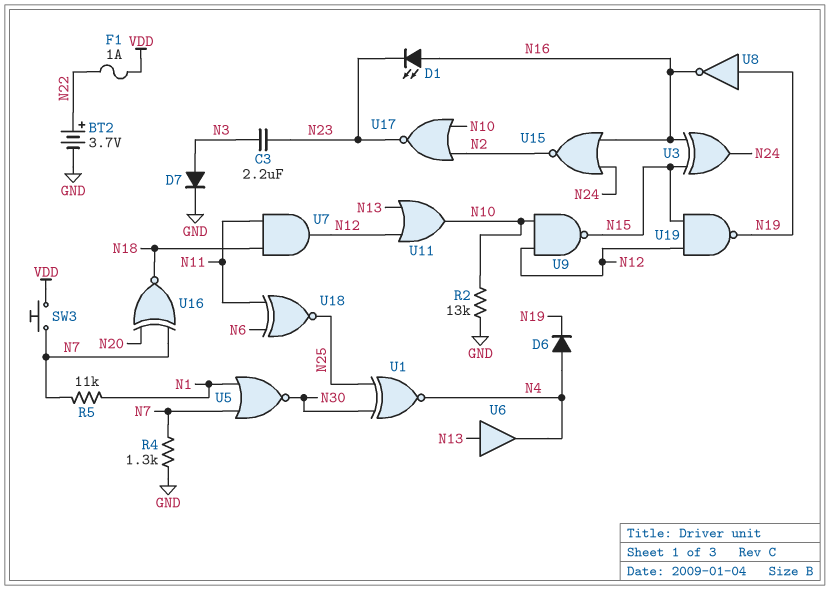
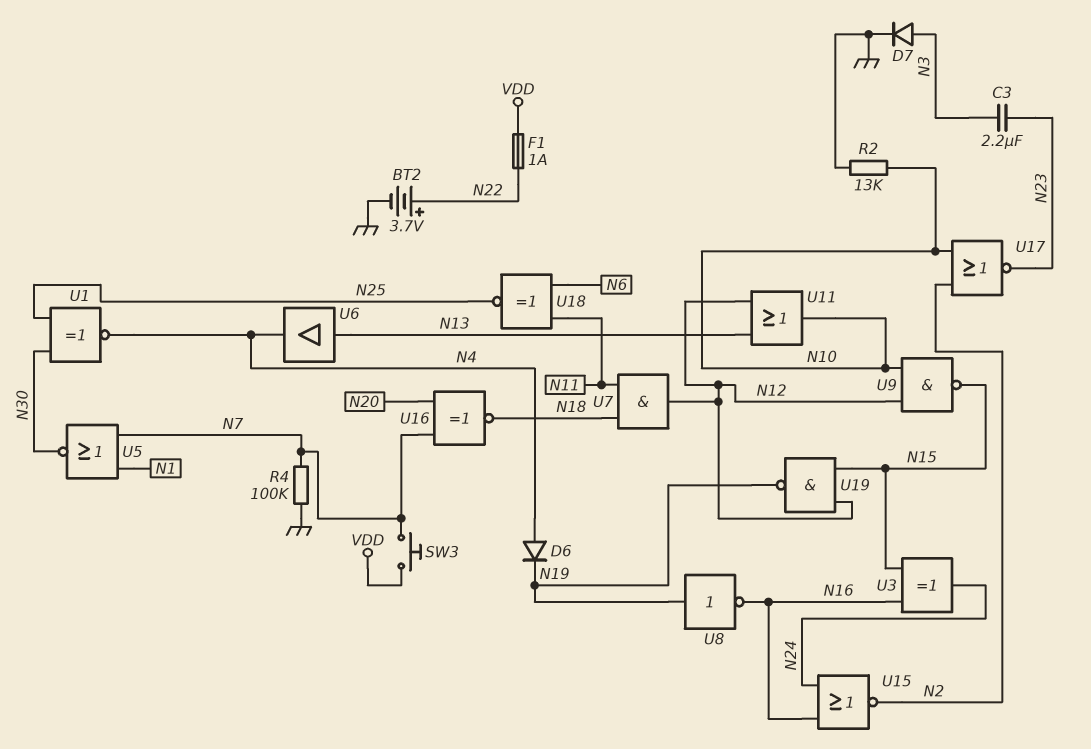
D1: LED (A N16, K N23) -> none
R4: 1.3k (GND, N7) -> 100k (GND, N7)
R5: 11k (N1, N7) -> none

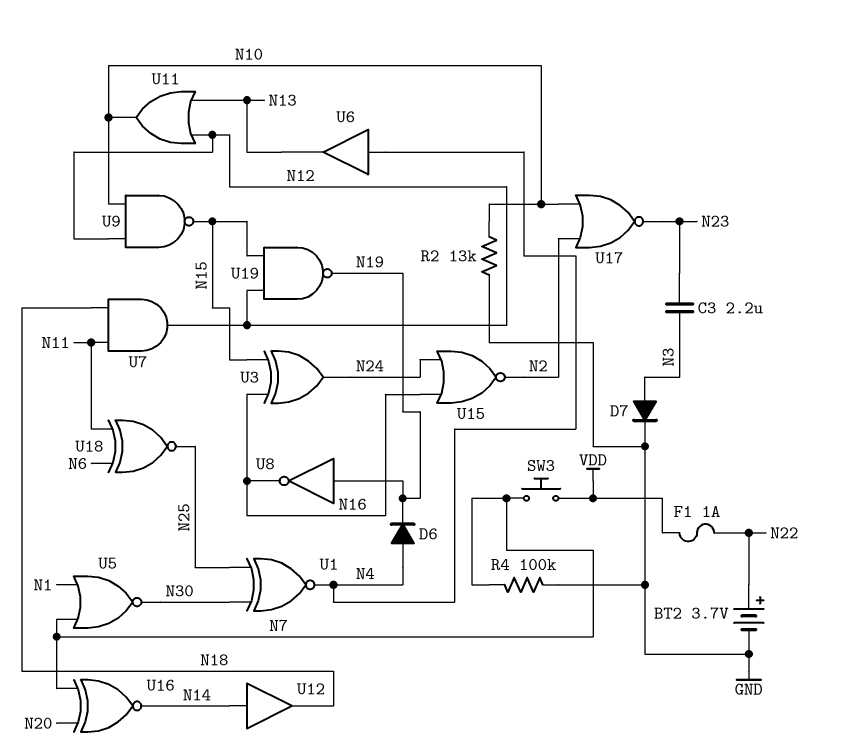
U6: buffer (in N13, out N4) -> buffer (in N4, out N13)
U12: none -> buffer (in N14, out N18)
U16: XNOR (in N7, in N20, out N18) -> XNOR (in N7, in N20, out N14)

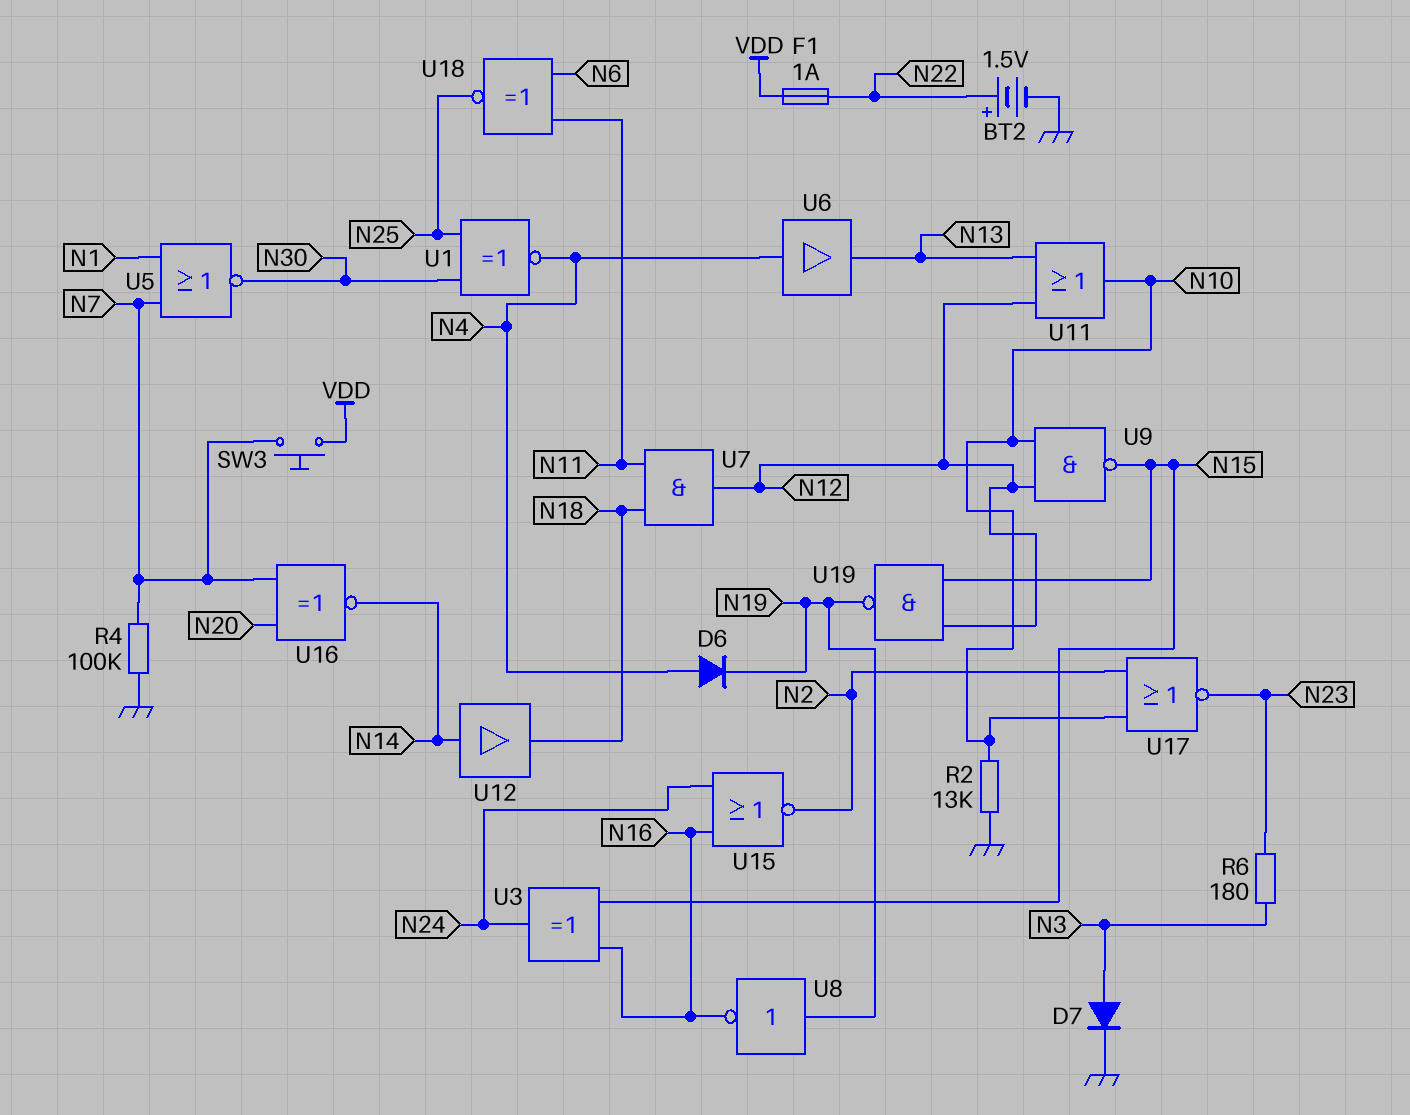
BT2: 3.7V (plus N22, minus GND) -> 1.5V (plus N22, minus GND)
C3: 2.2uF (N3, N23) -> none
R6: none -> 180 (N3, N23)

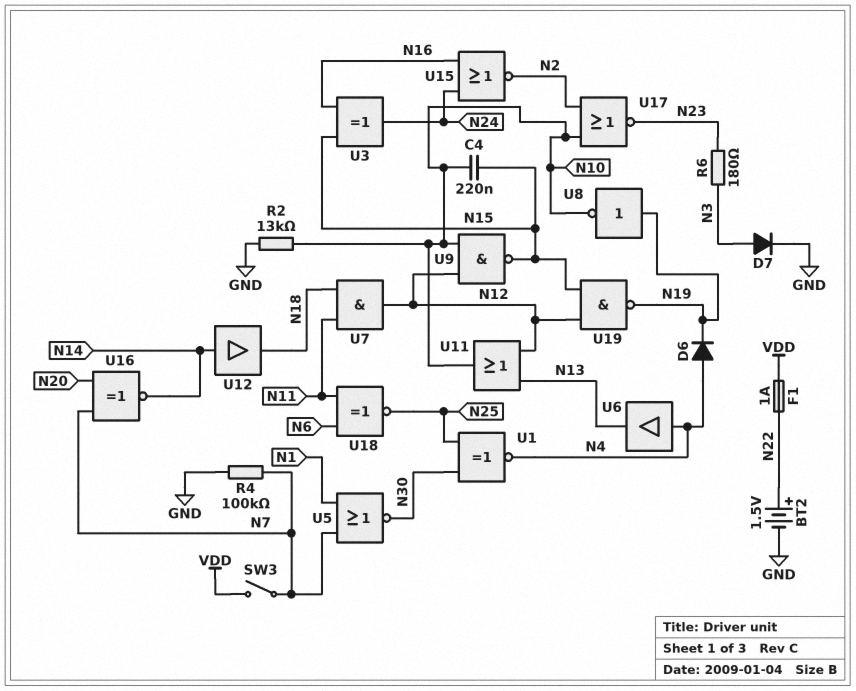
C4: none -> 220nF (N10, N15)
SW3: button (N7, VDD) -> switch (N7, VDD)
U8: NOT (in N19, out N16) -> NOT (in N19, out N10)

